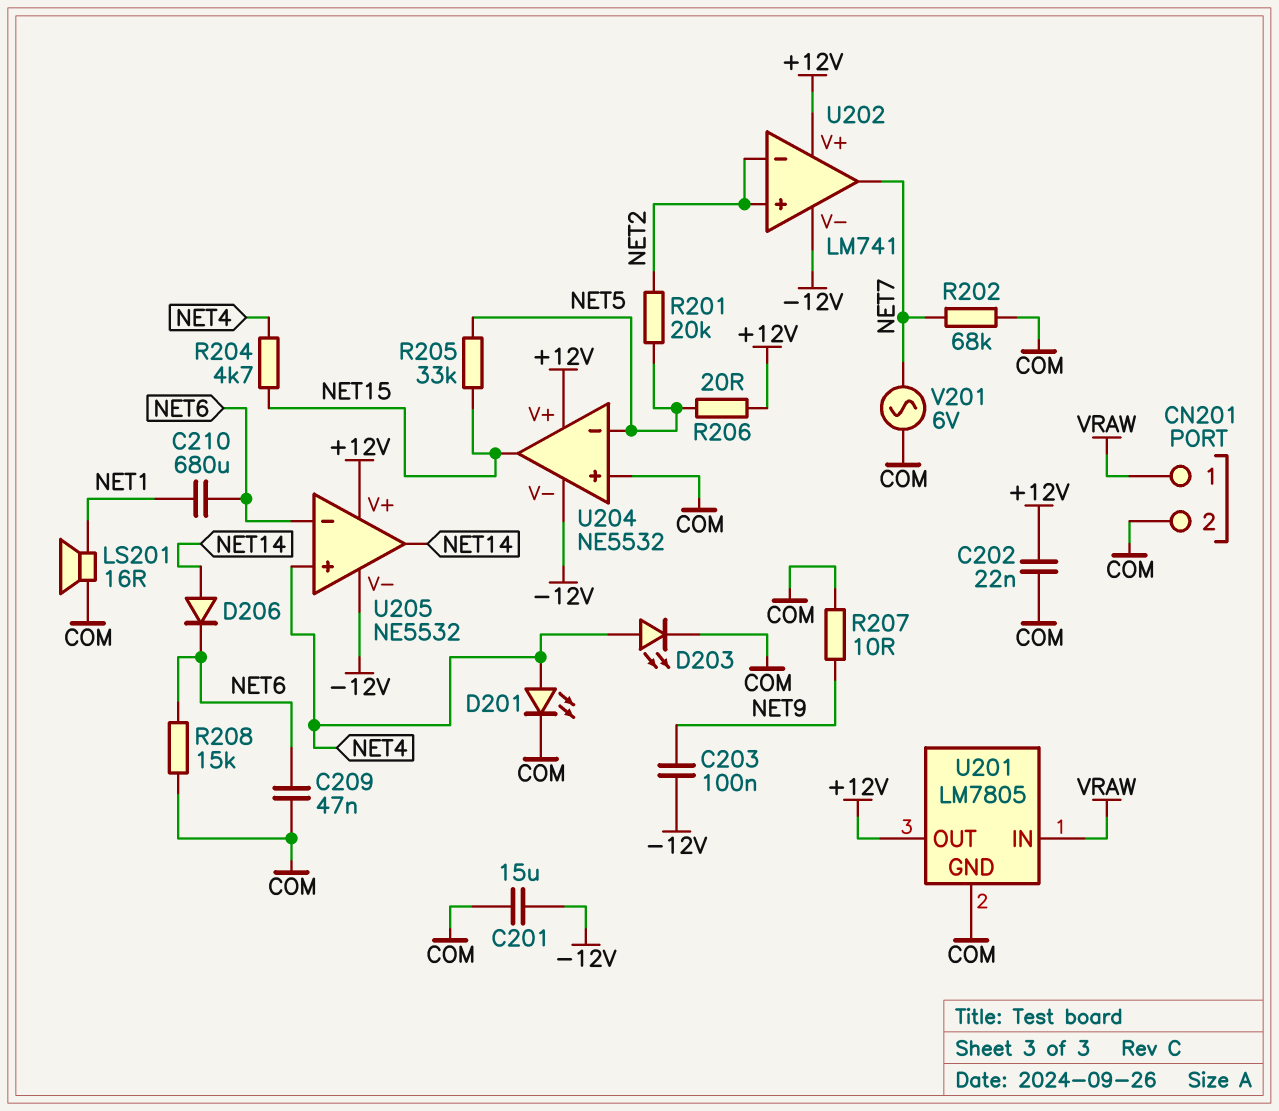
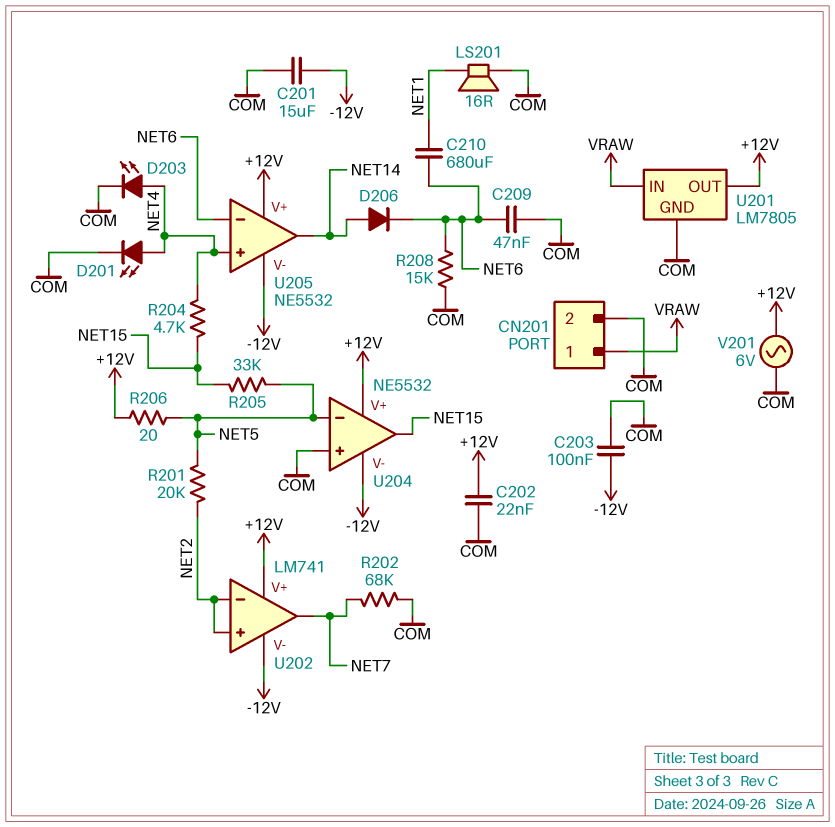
C203: 100nF (-12V, NET9) -> 100nF (-12V, COM)
R207: 10 (COM, NET9) -> none
V201: AC 6V (COM, NET7) -> AC 6V (+12V, COM)

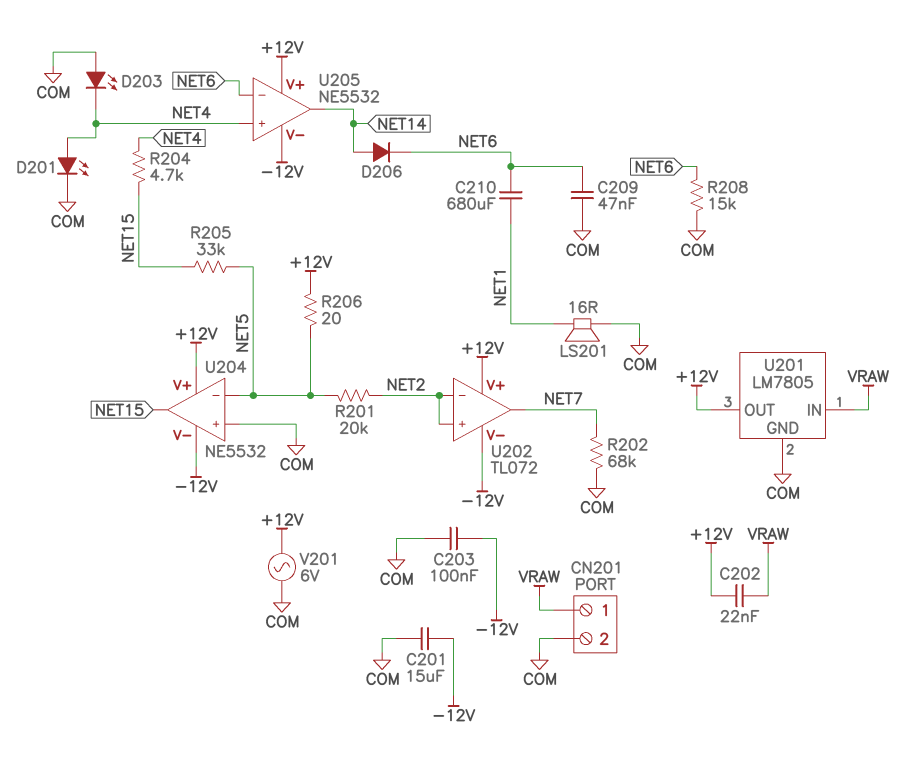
C202: 22nF (+12V, COM) -> 22nF (+12V, VRAW)
D203: LED (A NET4, K COM) -> LED (A COM, K NET4)
U202: LM741 -> TL072

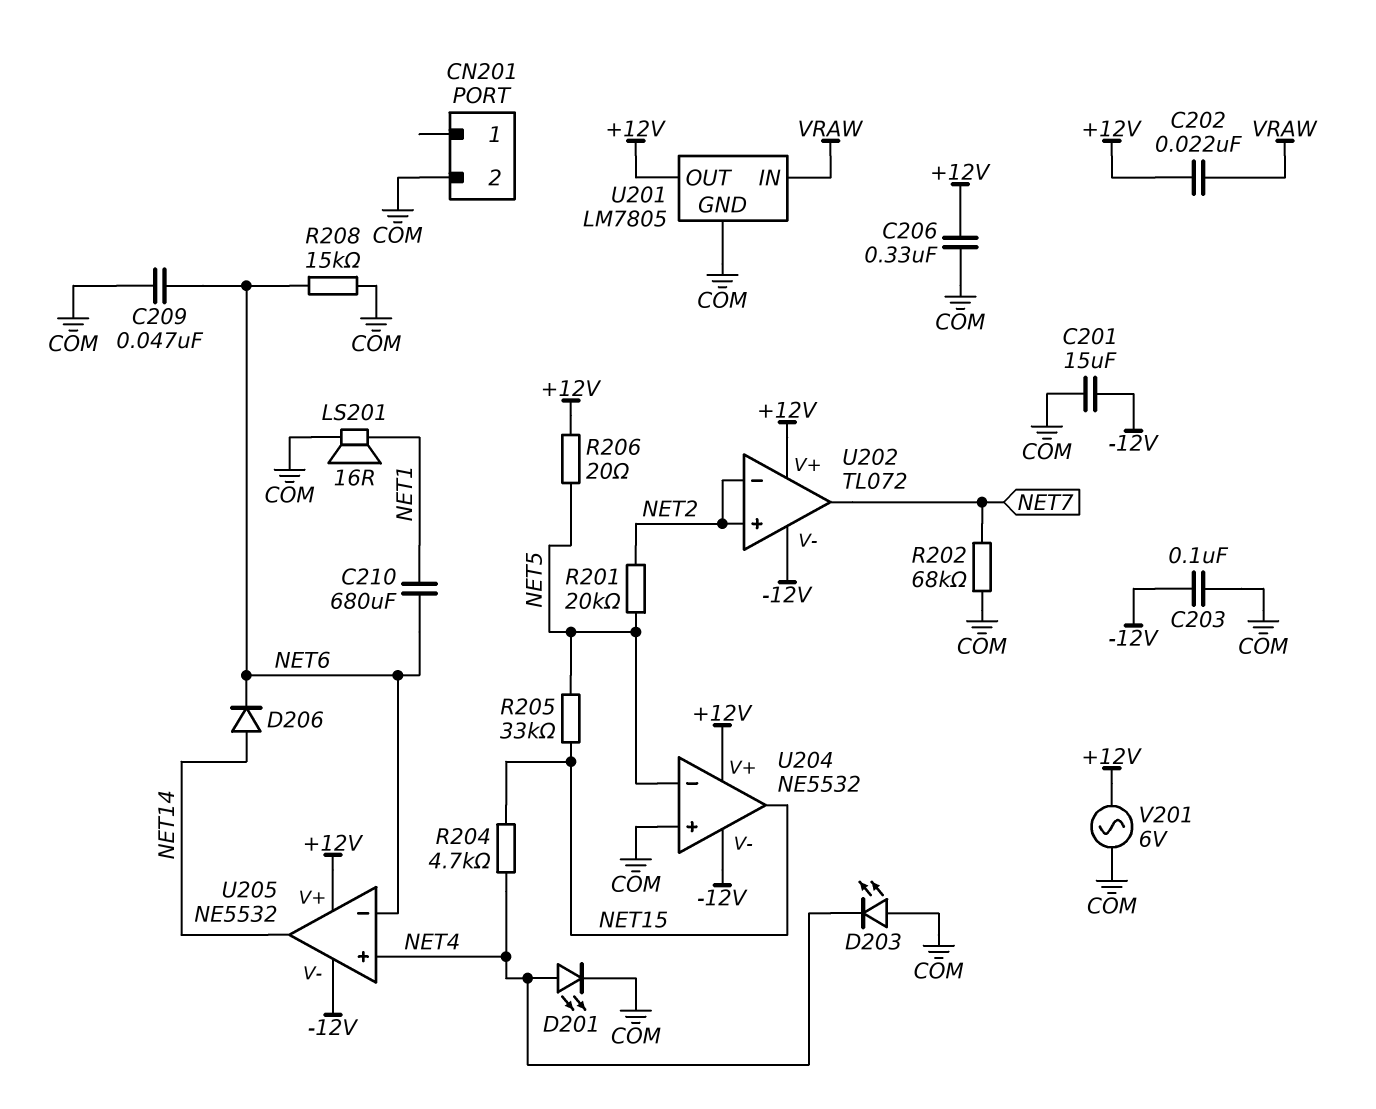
C206: none -> 330nF (+12V, COM)
CN201 pin 1: VRAW -> none

